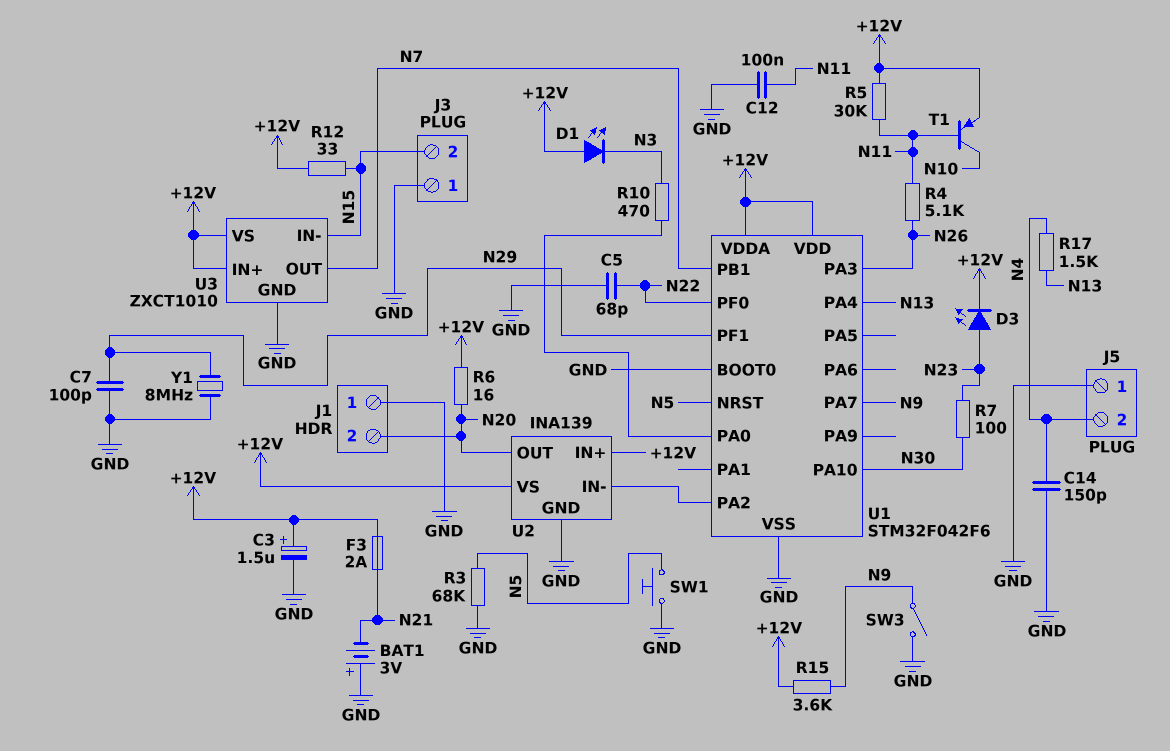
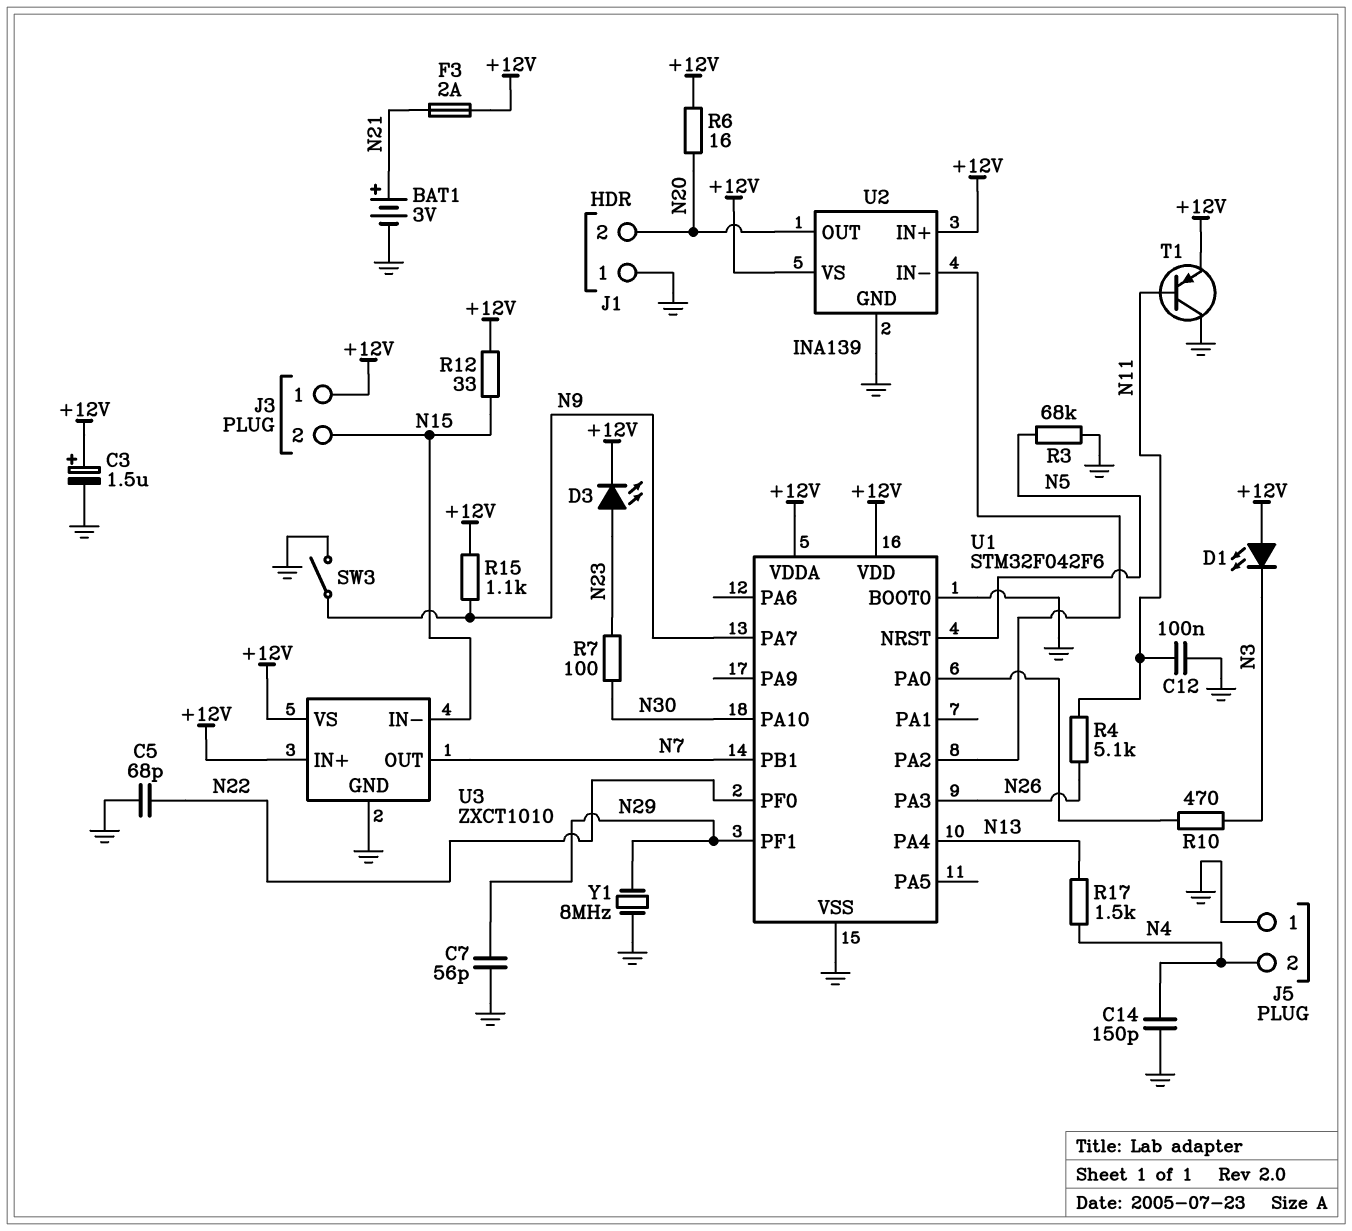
BAT1: 3V (plus GND, minus N21) -> 3V (plus N21, minus GND)
C7: 100pF (GND, N29) -> 56pF (GND, N29)
J3 pin 1: GND -> +12V
R5: 30k (+12V, N11) -> none
R15: 3.6k (+12V, N9) -> 1.1k (+12V, N9)
SW1: button (GND, N5) -> none
T1: PNP (B N11, C N10, E +12V) -> PNP (B N11, C GND, E +12V)

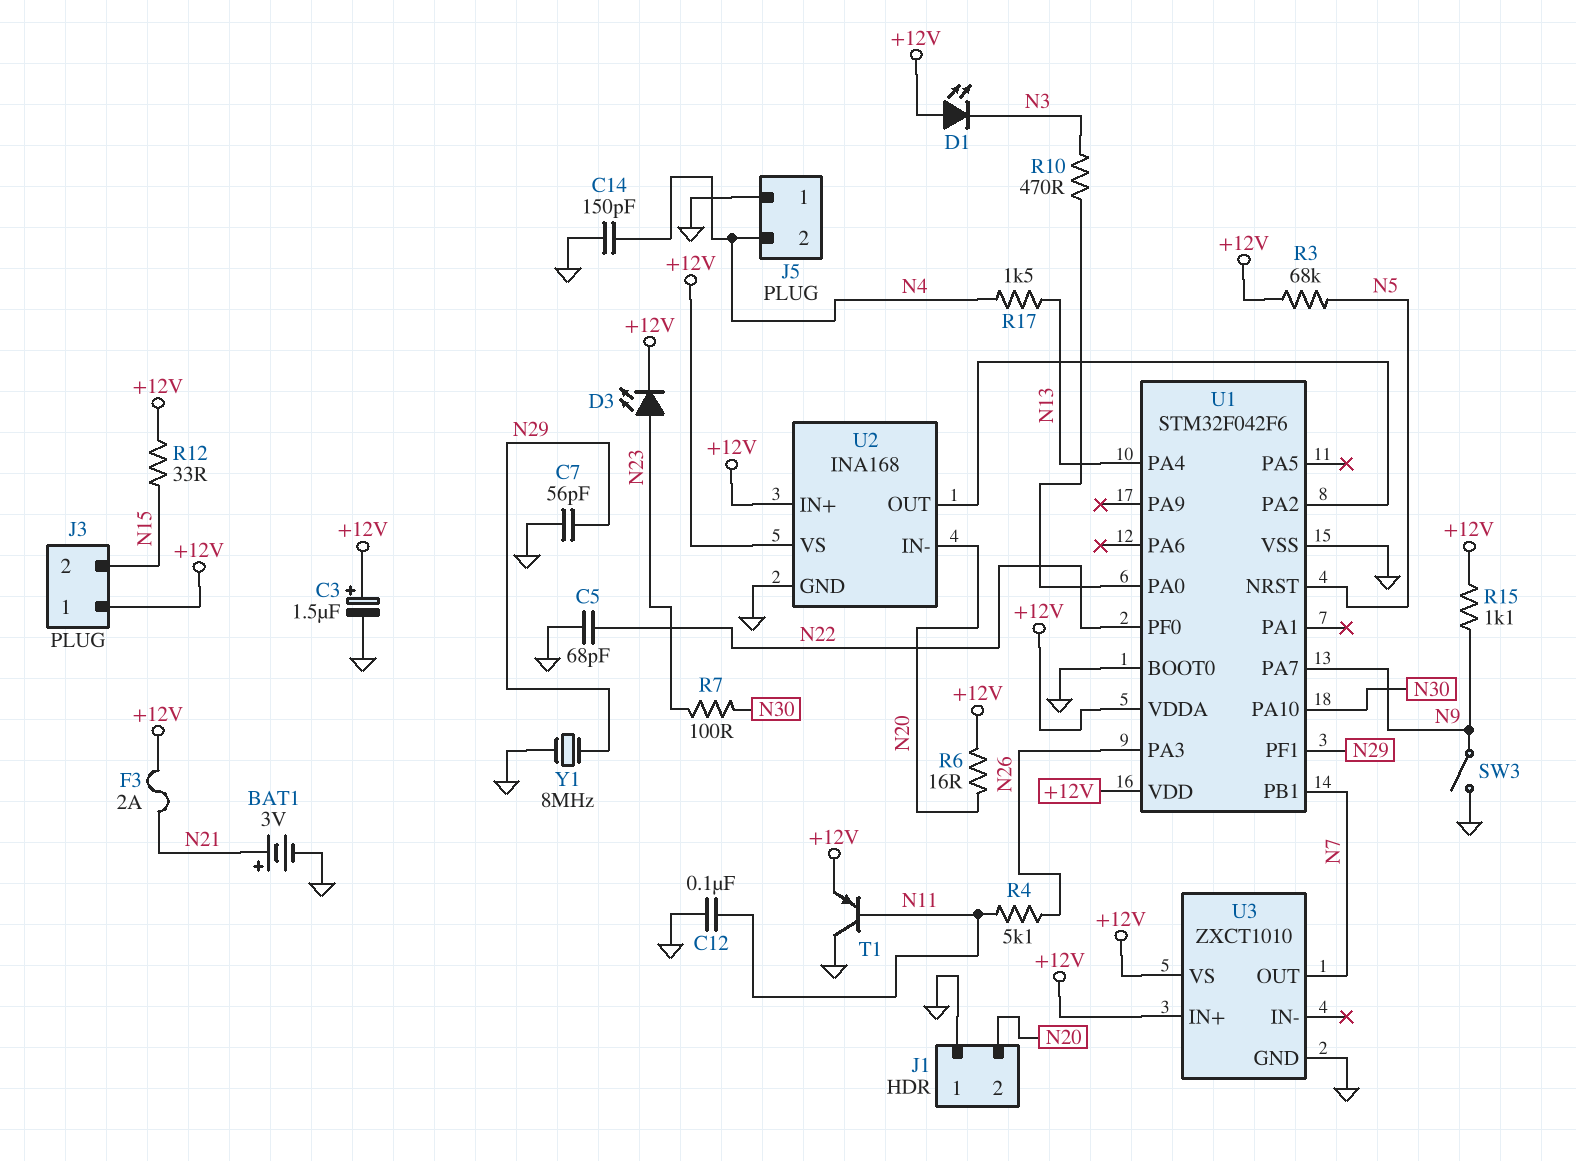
R3: 68k (GND, N5) -> 68k (+12V, N5)
U2: INA139 -> INA168
U2 pin IN-: U1/PA2 -> N20
U2 pin OUT: N20 -> U1/PA2
U3 pin IN-: N15 -> none

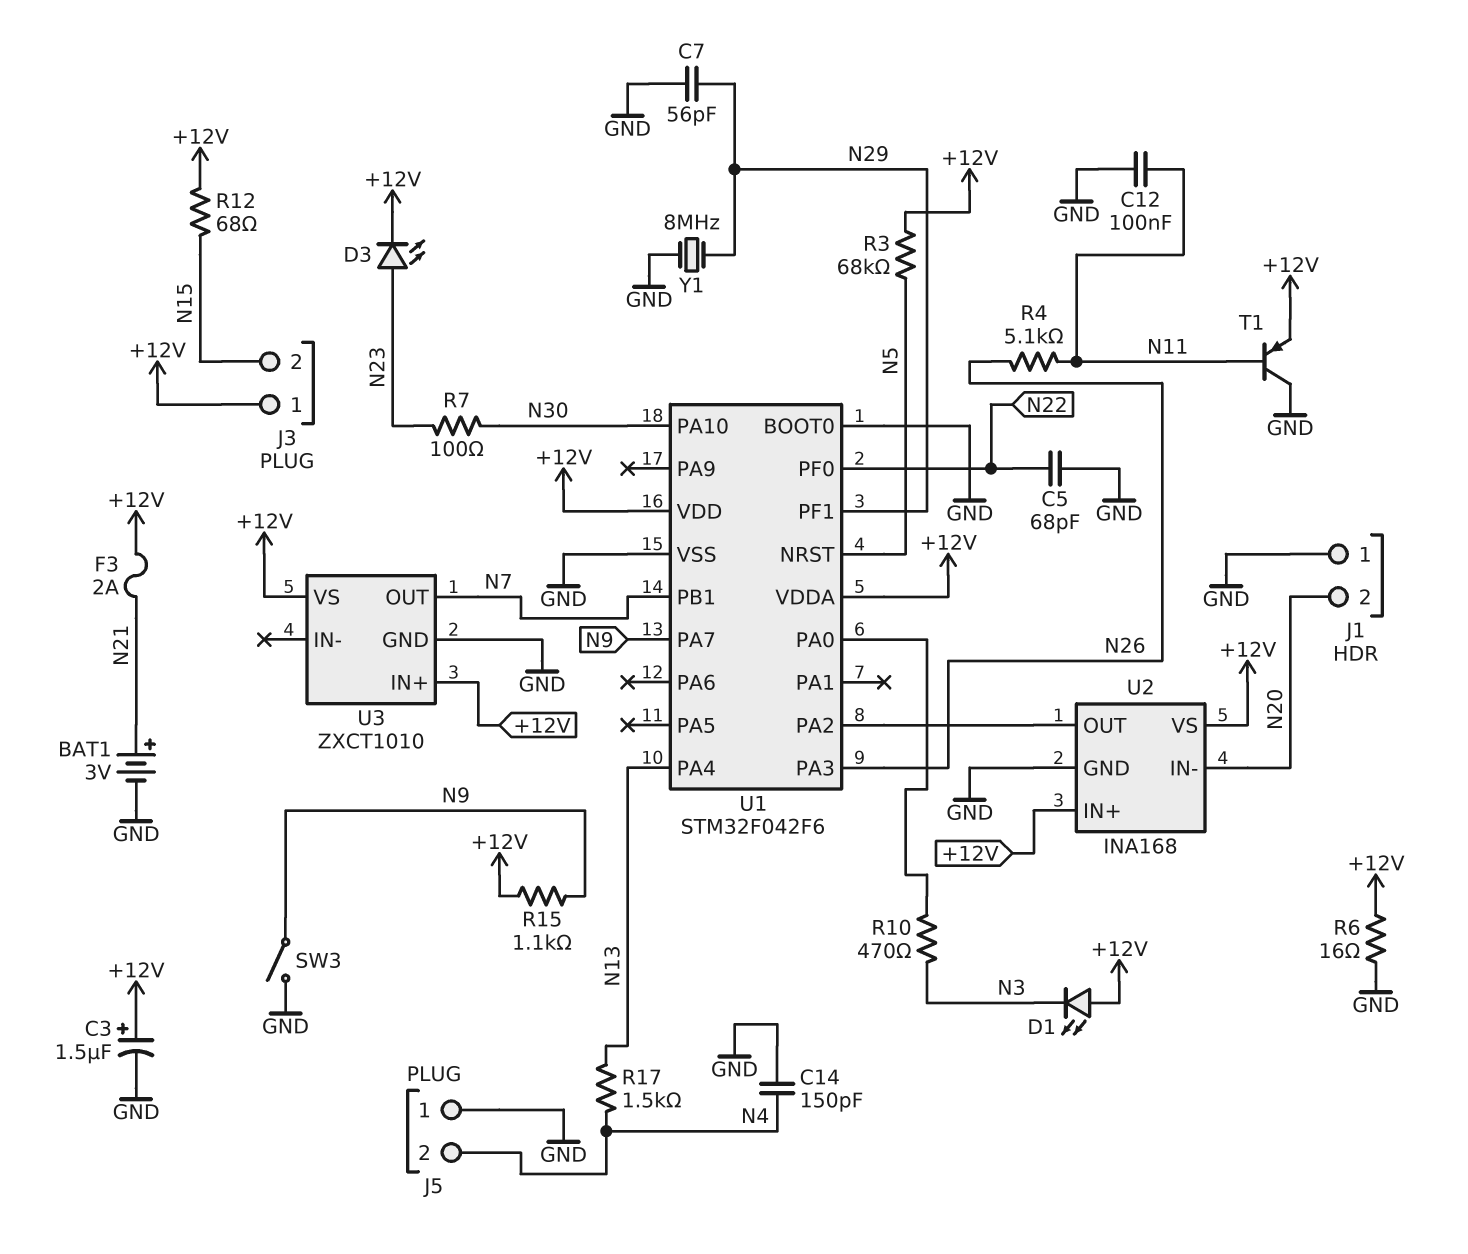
R6: 16 (+12V, N20) -> 16 (+12V, GND)
R12: 33 (+12V, N15) -> 68 (+12V, N15)

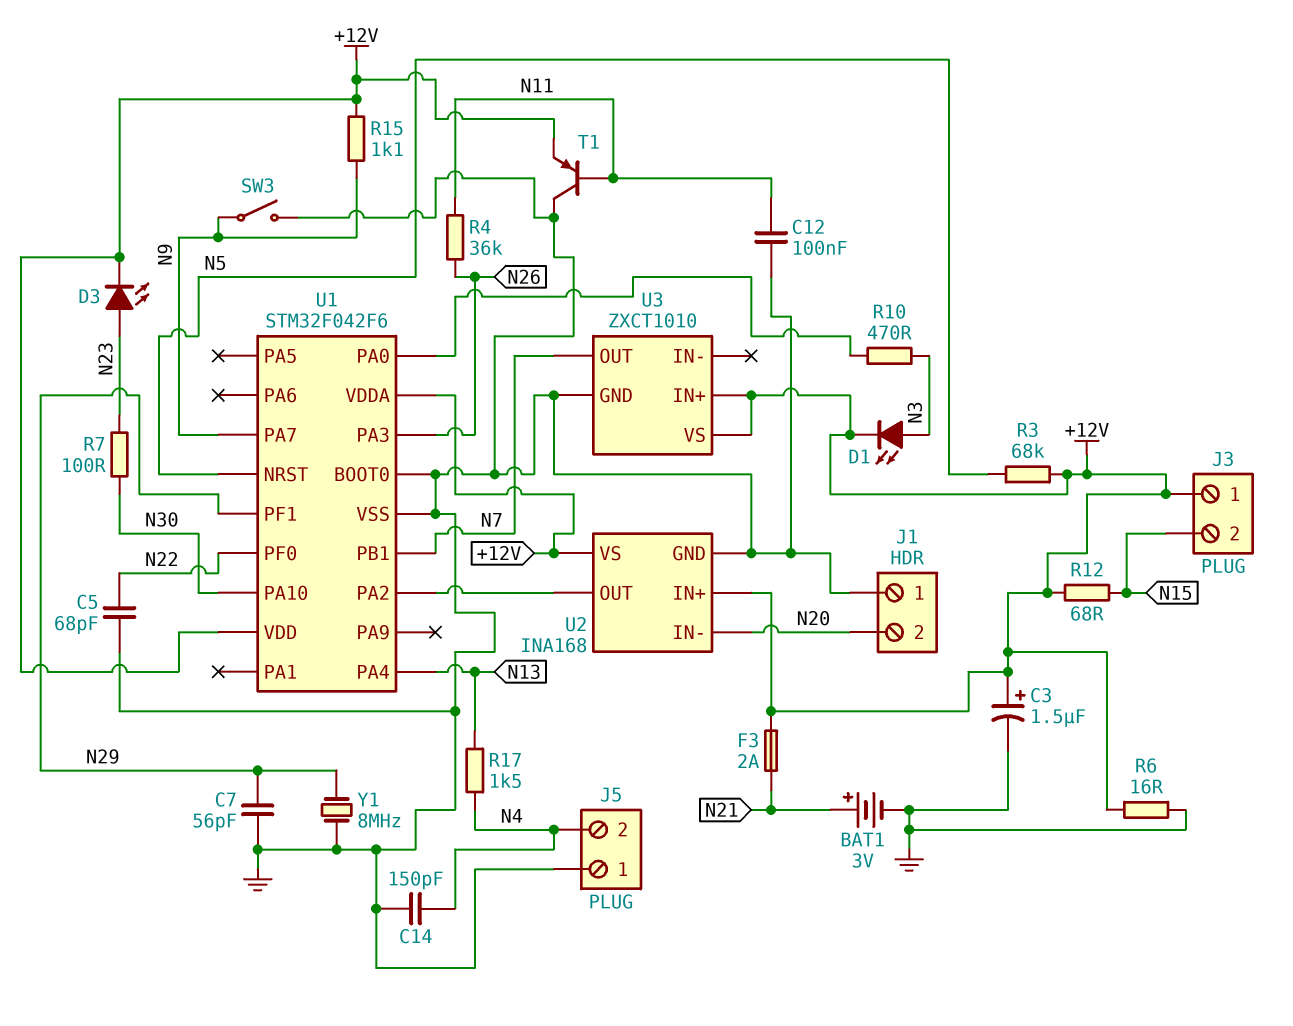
D1: LED (A +12V, K N3) -> LED (A N3, K +12V)
R4: 5.1k (N11, N26) -> 36k (N11, N26)

